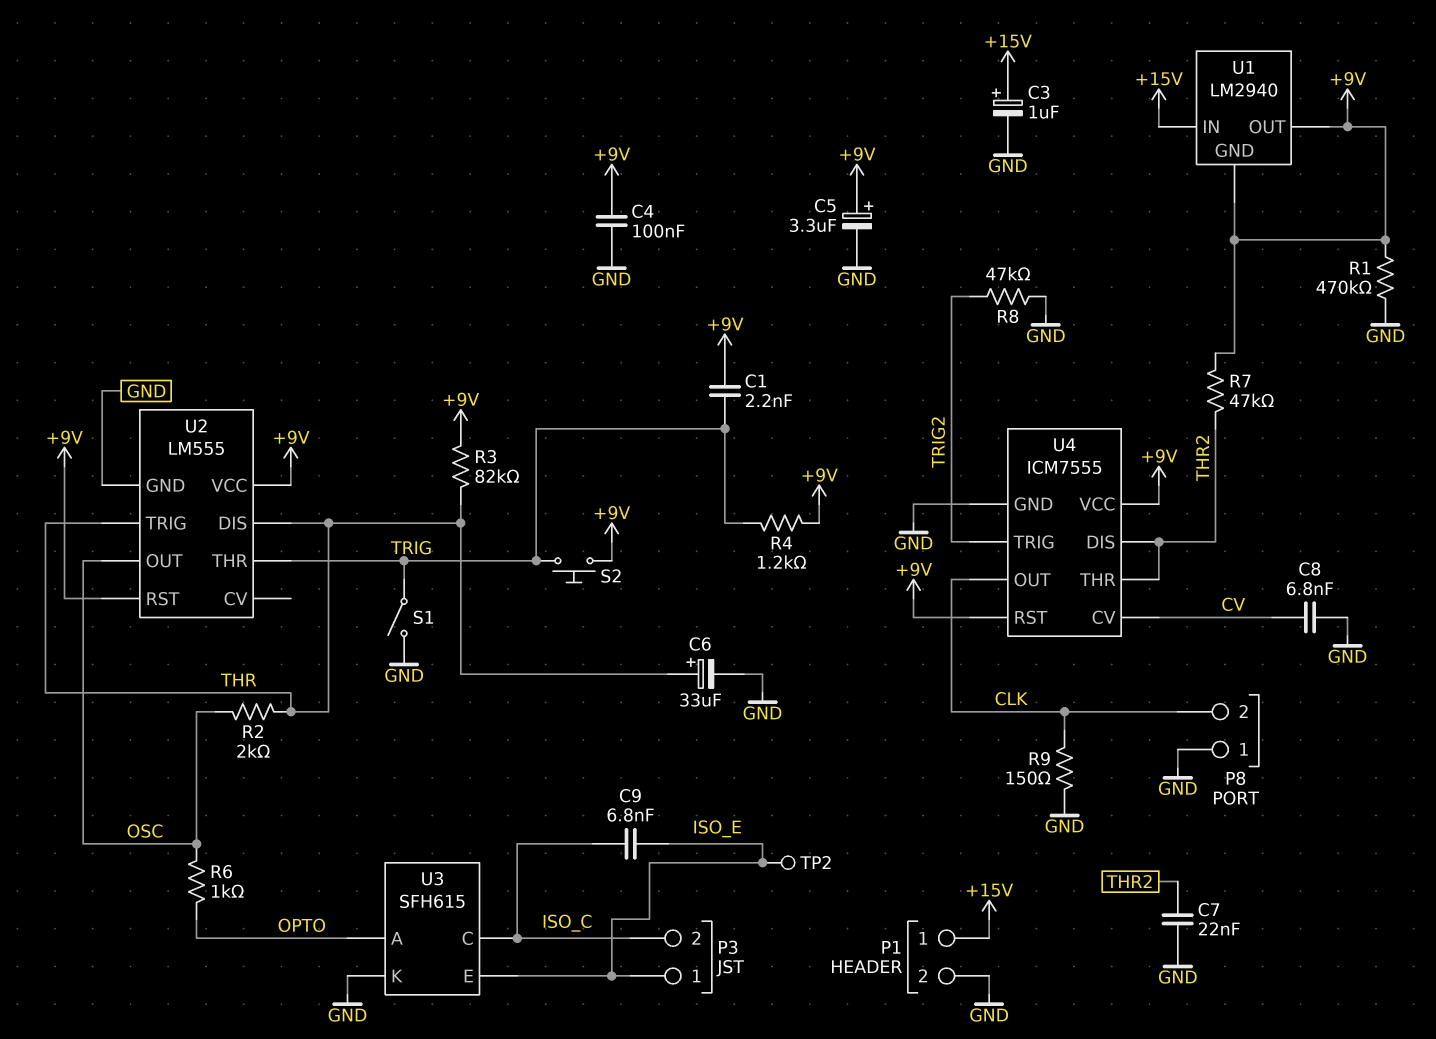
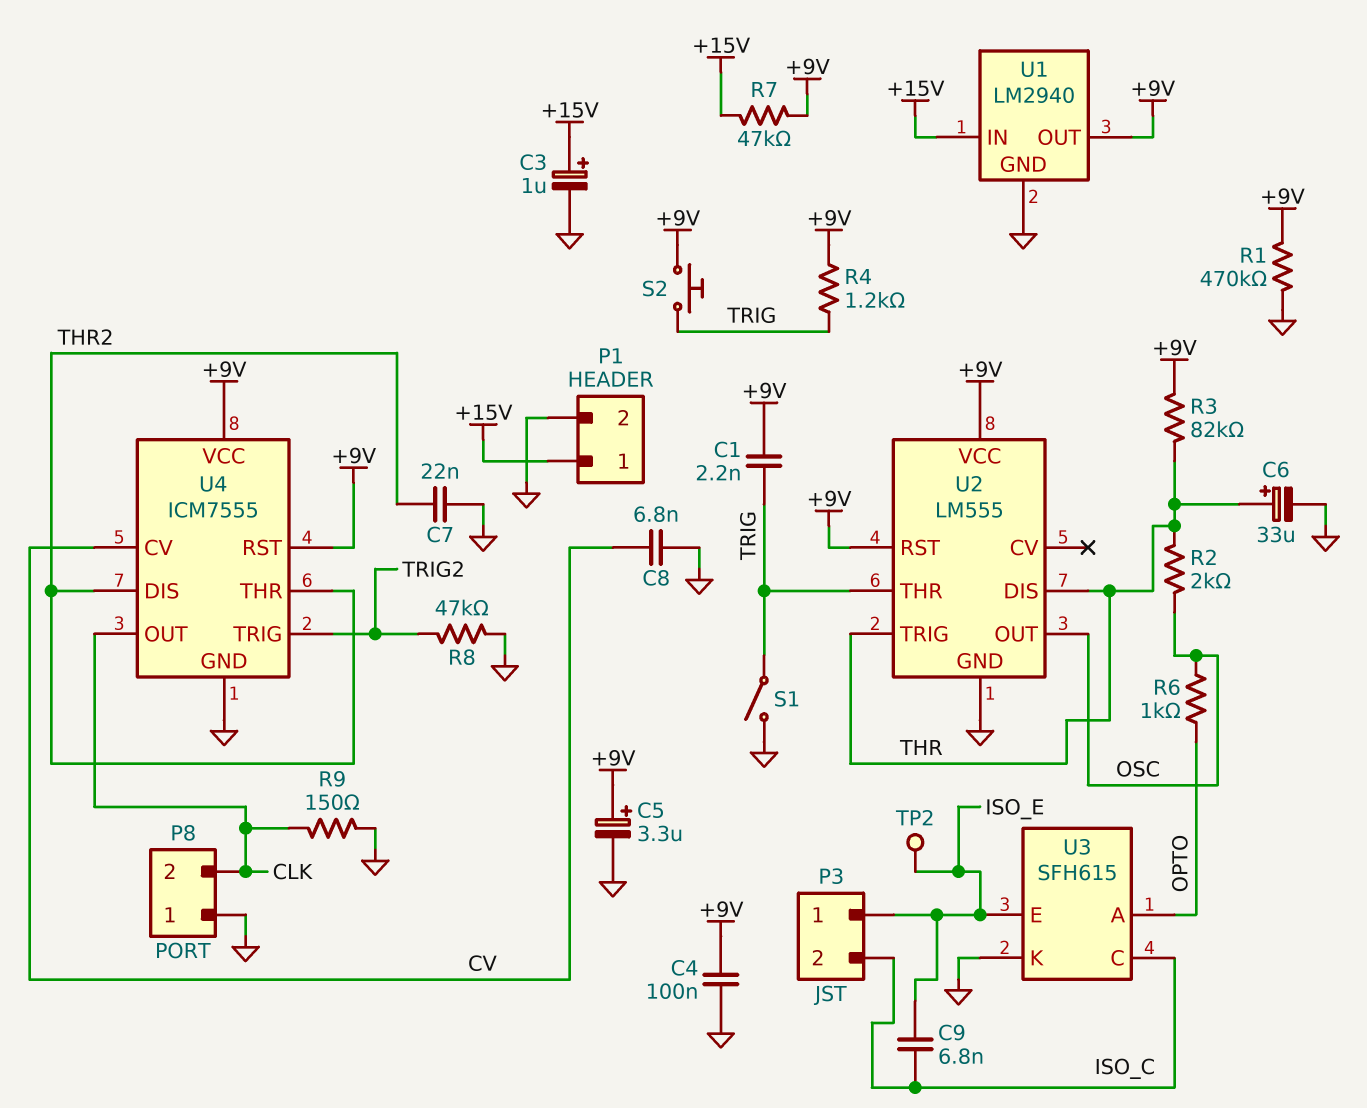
R7: 47k (+9V, THR2) -> 47k (+9V, +15V)
U1 pin GND: +9V -> GND

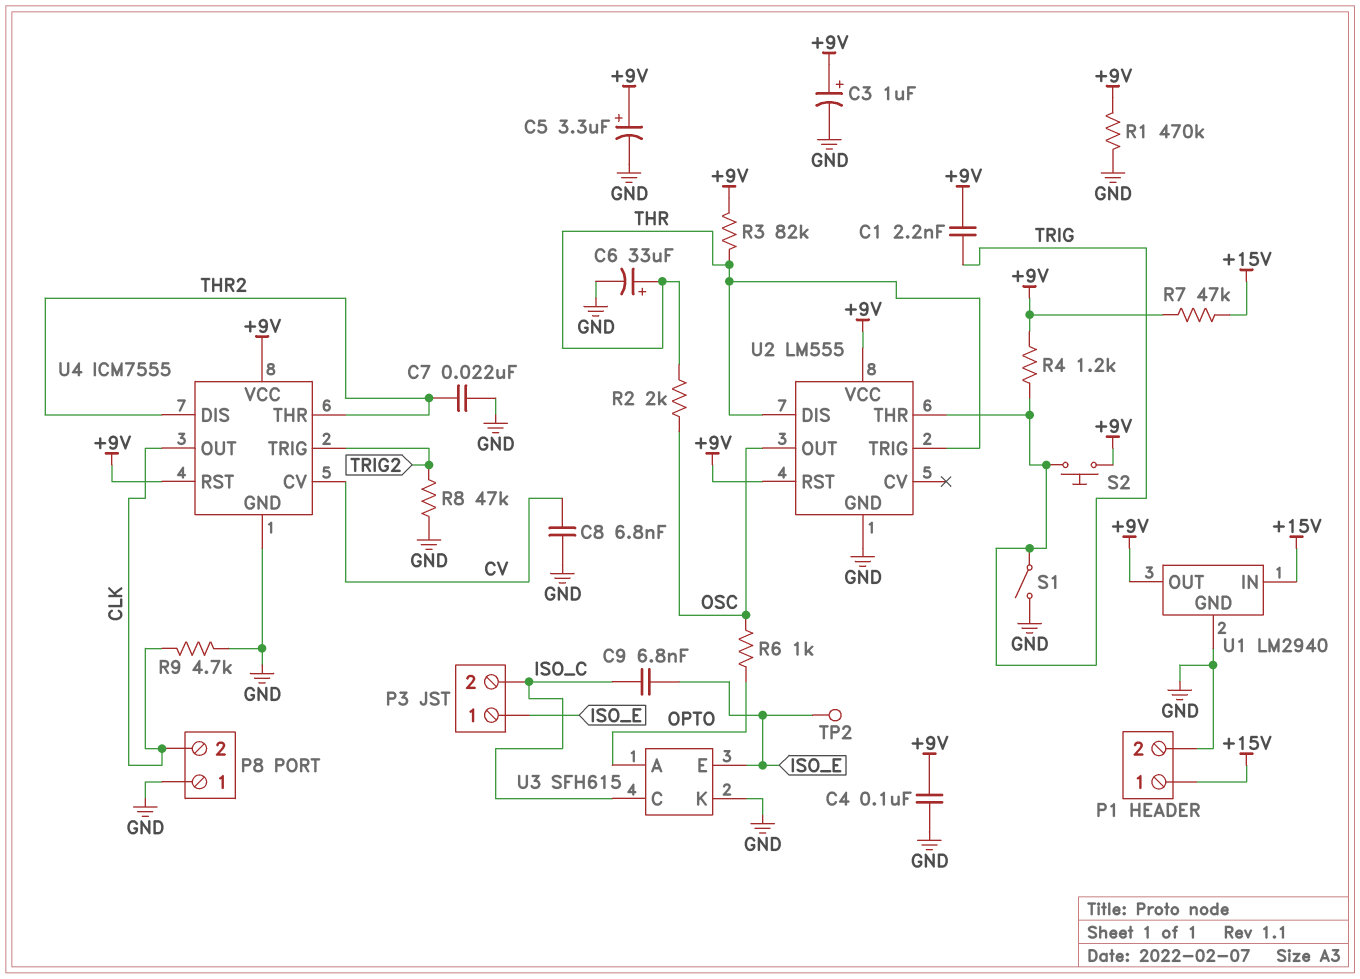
C3: 1uF (plus +15V, minus GND) -> 1uF (plus +9V, minus GND)
R9: 150 (CLK, GND) -> 4.7k (CLK, GND)

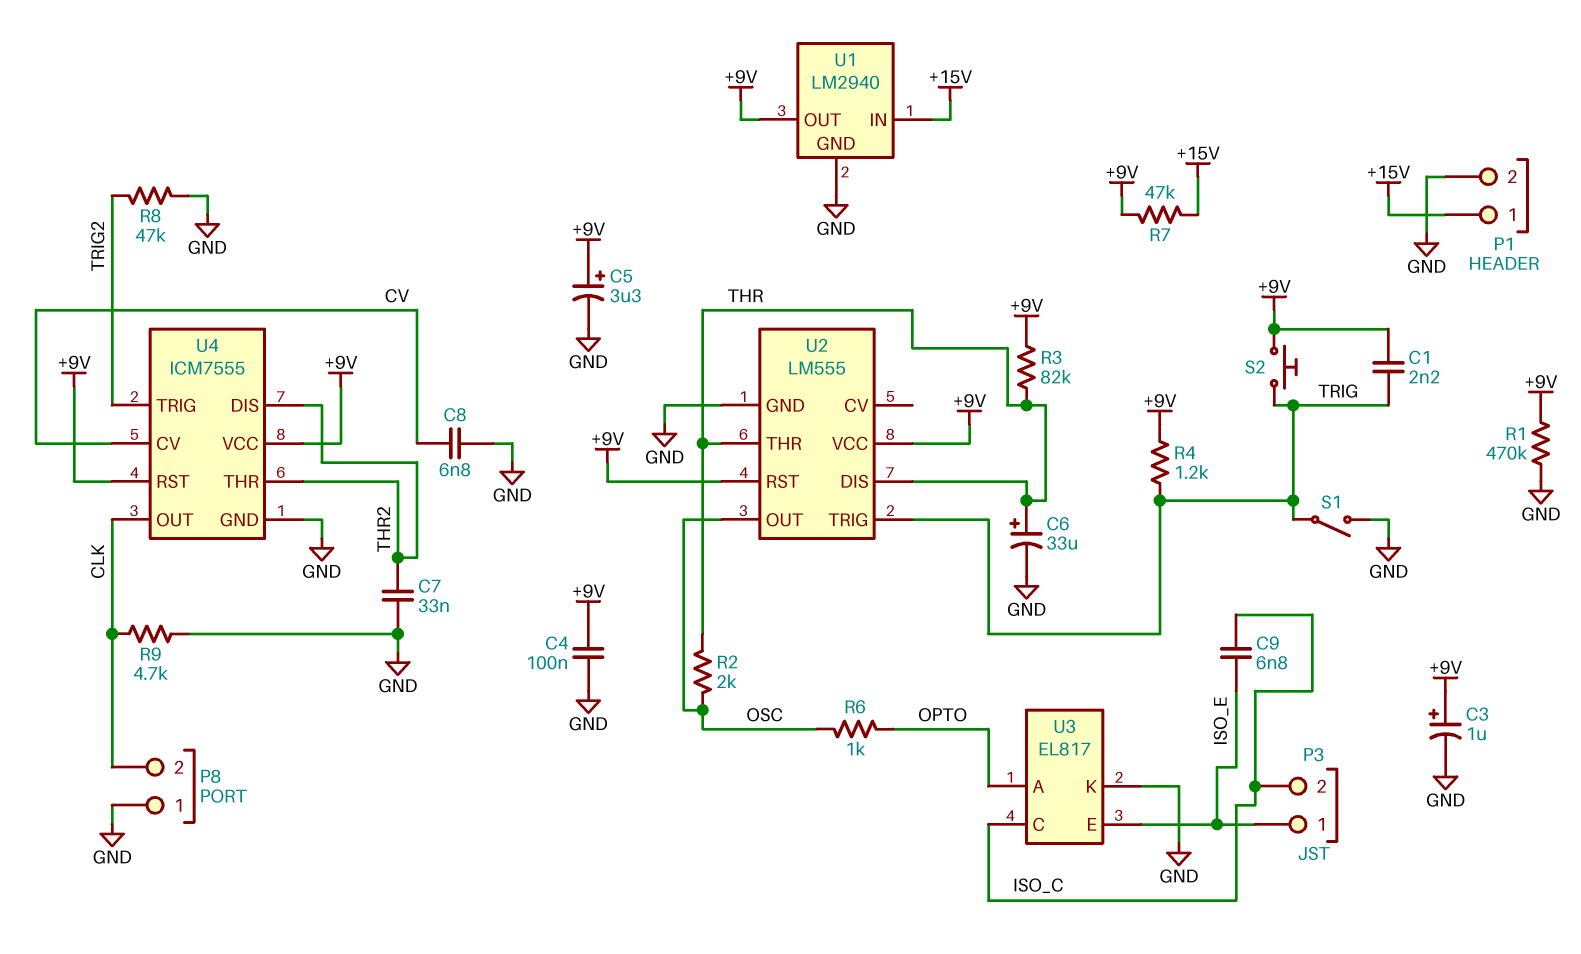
C7: 22nF (GND, THR2) -> 33nF (GND, THR2)
TP2: test point (ISO_E) -> none
U2 pin THR: TRIG -> THR
U2 pin TRIG: THR -> TRIG
U3: SFH615 -> EL817

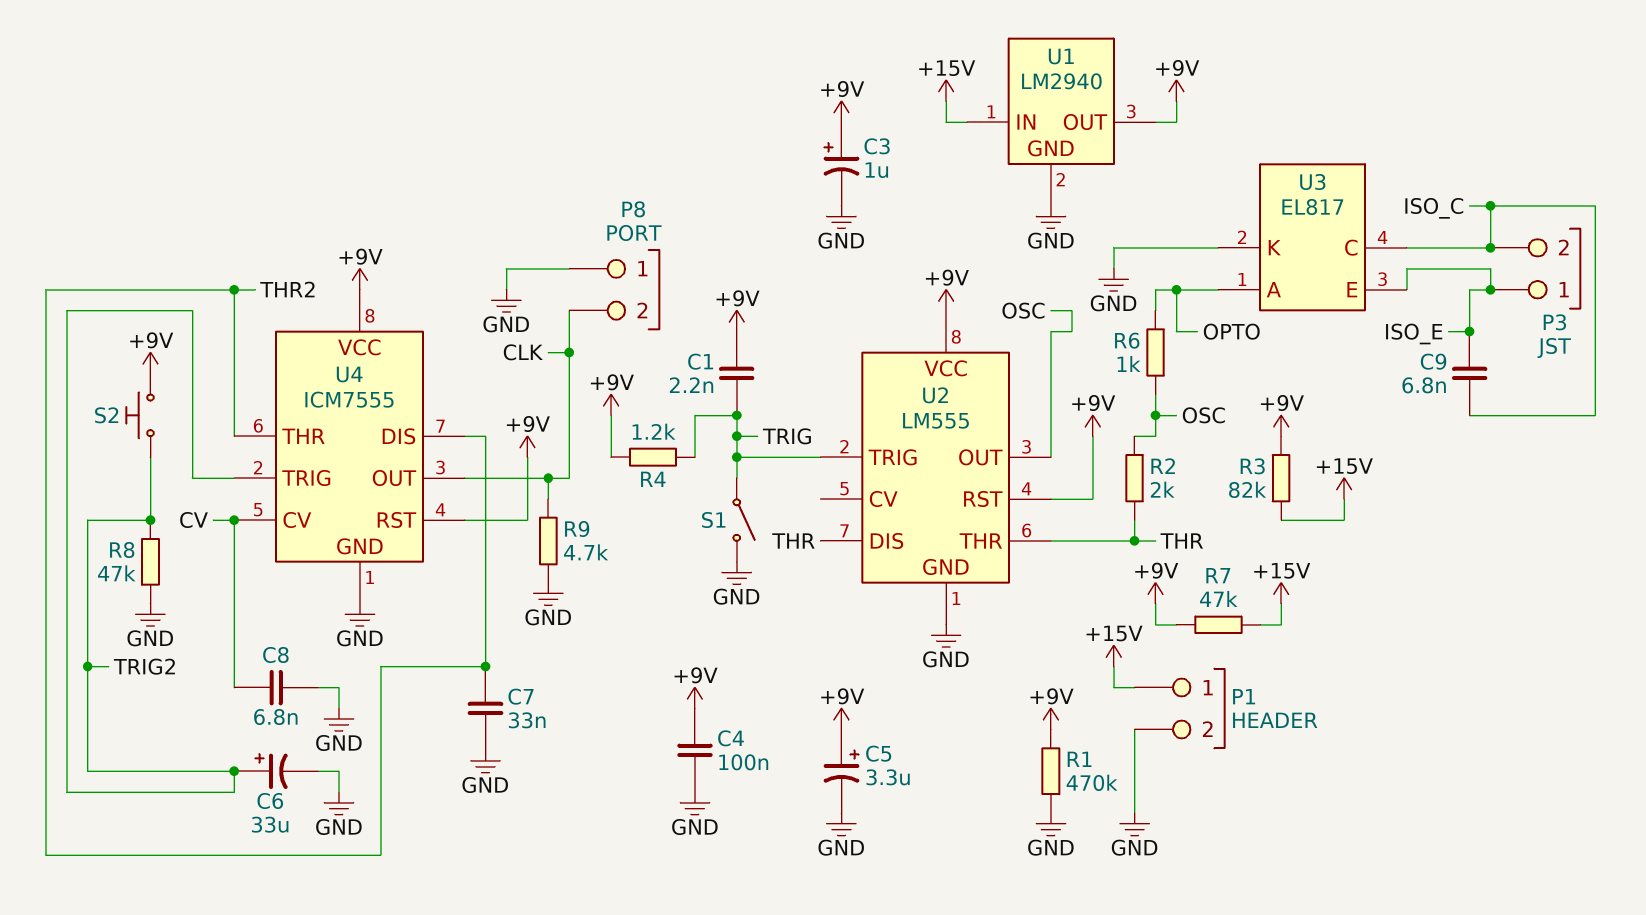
C6: 33uF (plus THR, minus GND) -> 33uF (plus TRIG2, minus GND)
R3: 82k (+9V, THR) -> 82k (+9V, +15V)
S2: button (+9V, TRIG) -> button (+9V, TRIG2)

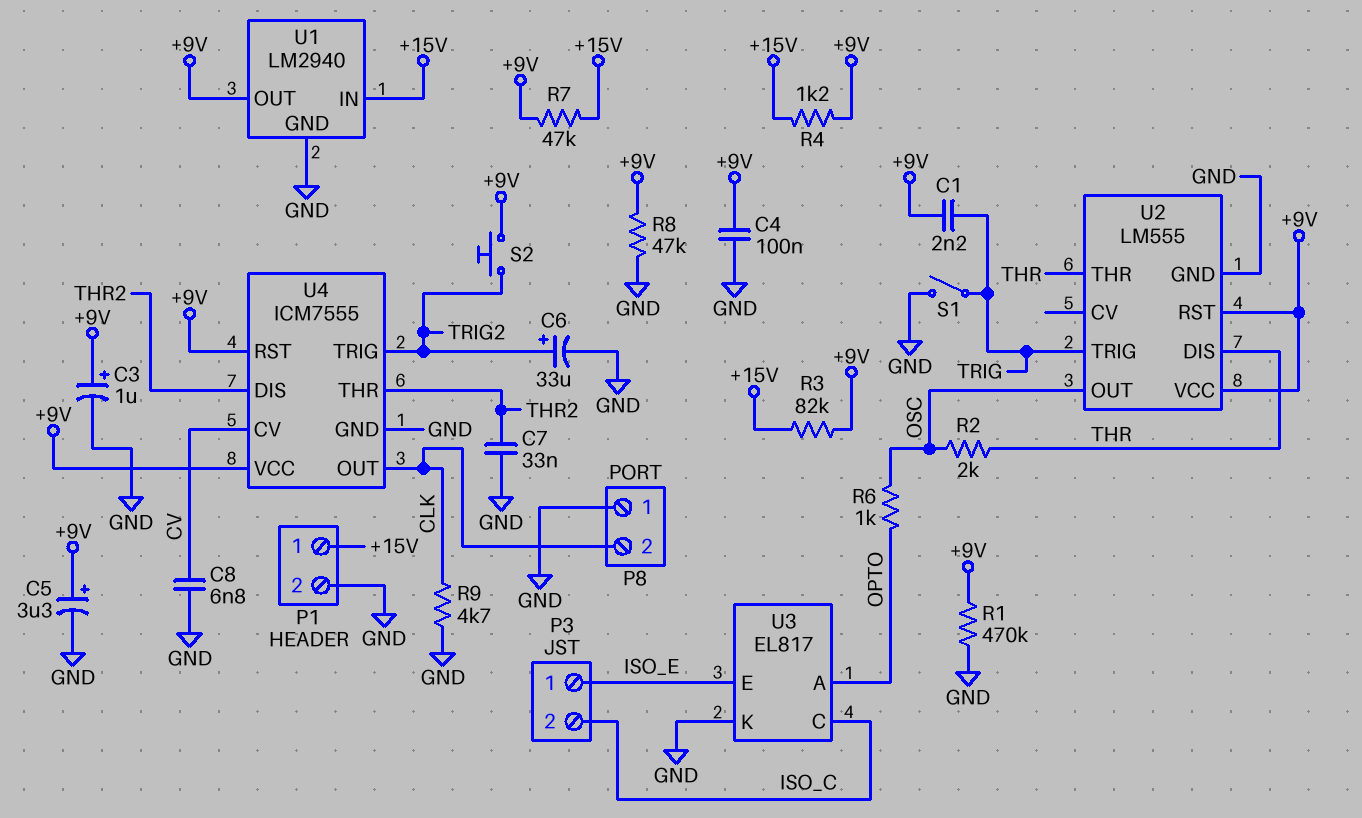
C9: 6.8nF (ISO_C, ISO_E) -> none
R4: 1.2k (+9V, TRIG) -> 1.2k (+9V, +15V)
R8: 47k (GND, TRIG2) -> 47k (+9V, GND)

